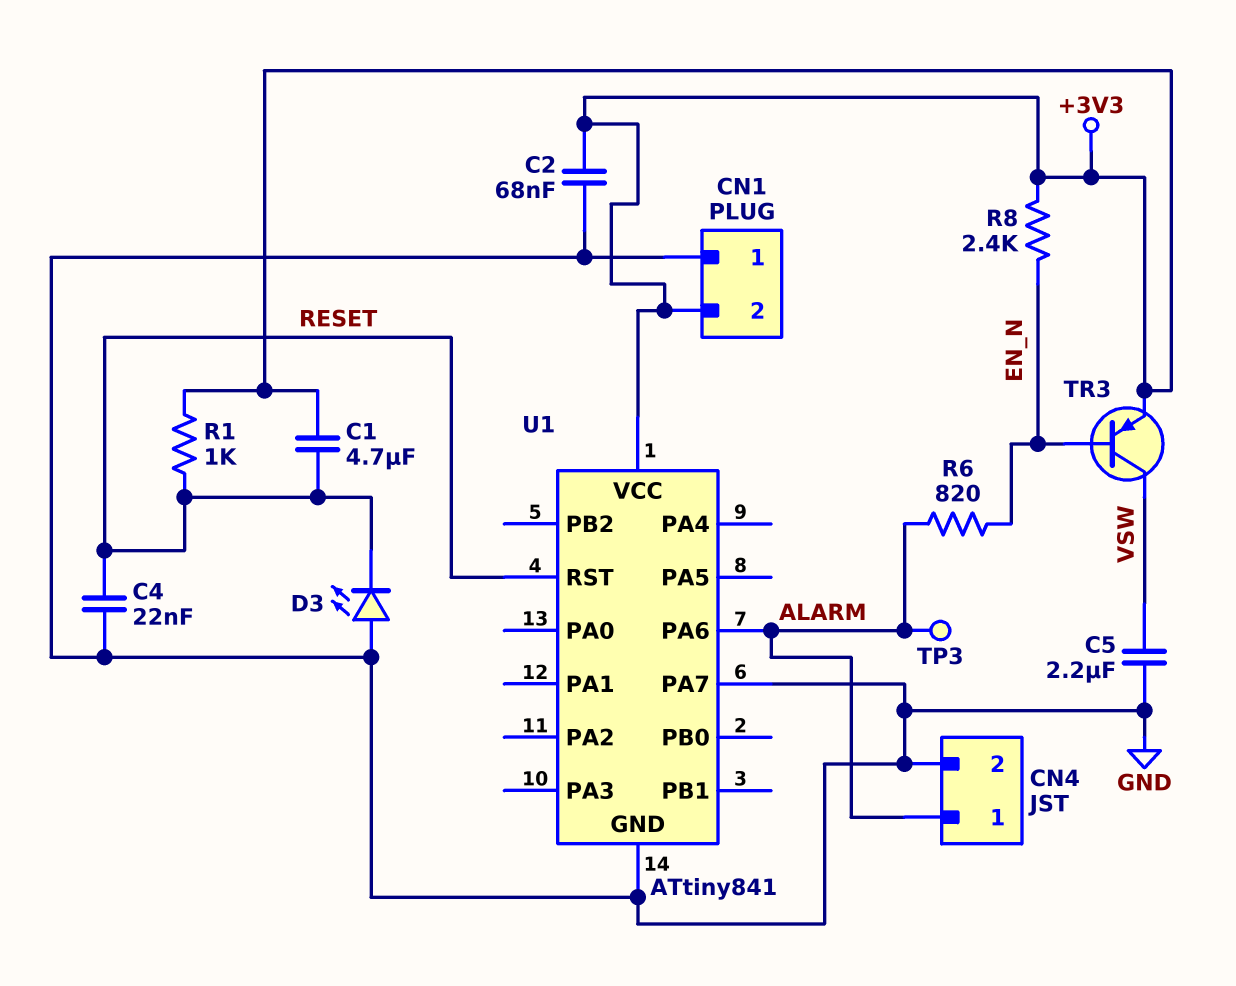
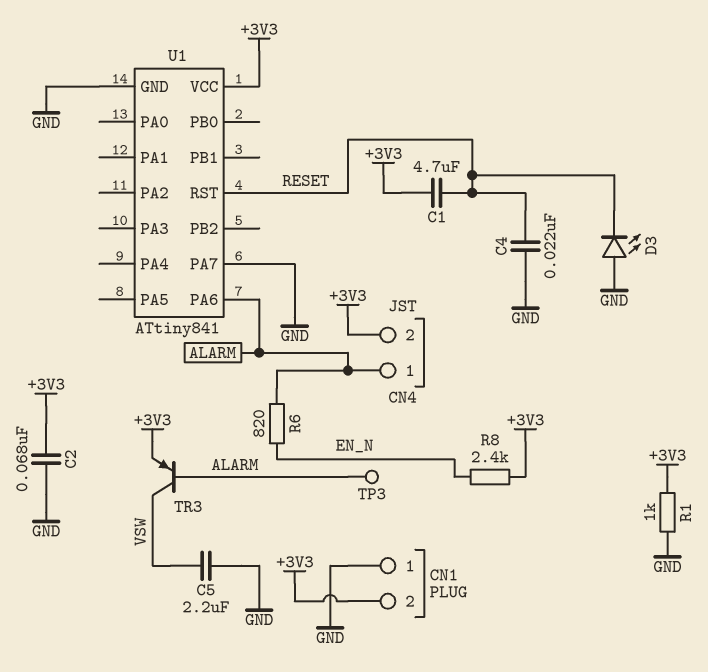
CN4 pin 2: GND -> +3V3
R1: 1k (+3V3, RESET) -> 1k (+3V3, GND)
TR3: PNP (B EN_N, C VSW, E +3V3) -> PNP (B ALARM, C VSW, E +3V3)

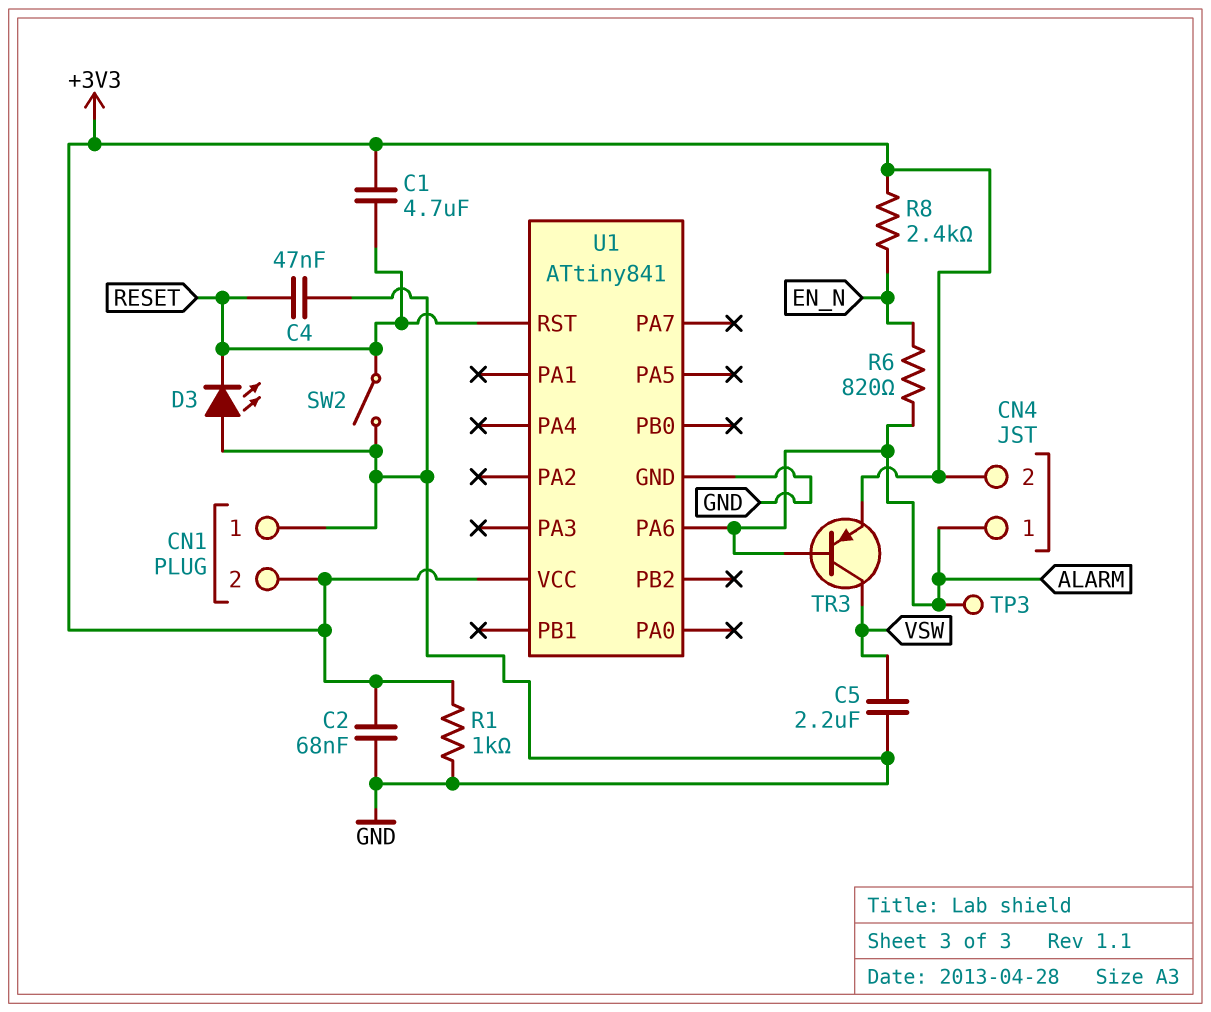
C4: 22nF (GND, RESET) -> 47nF (GND, RESET)
SW2: none -> switch (GND, RESET)
U1 pin PA7: GND -> none

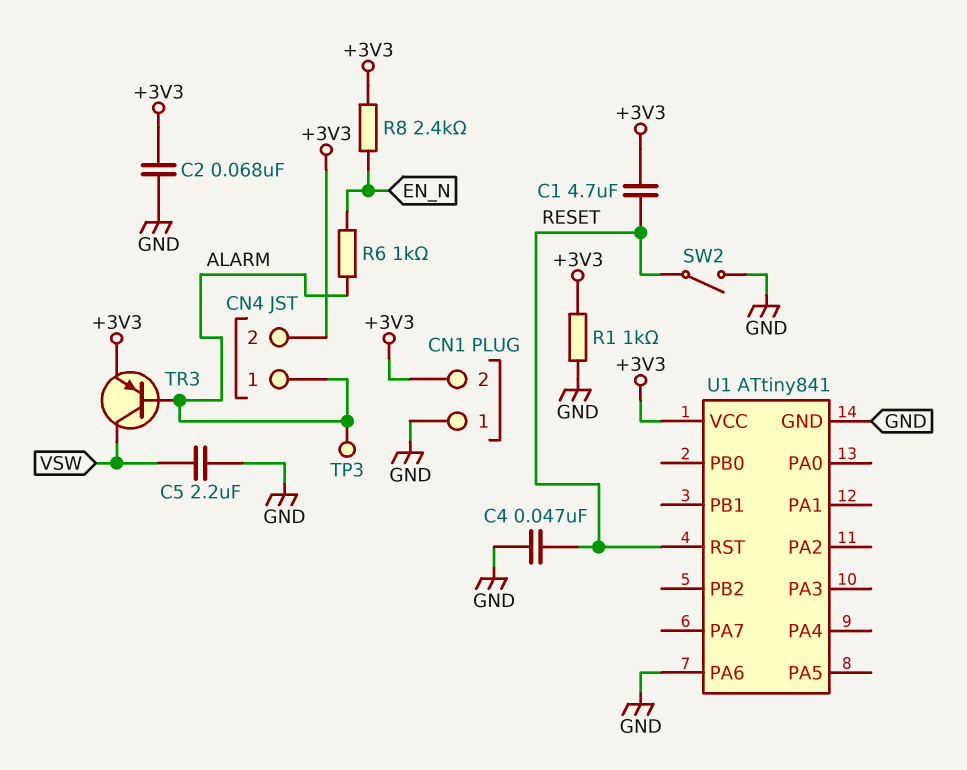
D3: LED (A GND, K RESET) -> none
R6: 820 (ALARM, EN_N) -> 1k (ALARM, EN_N)
U1 pin PA6: ALARM -> GND

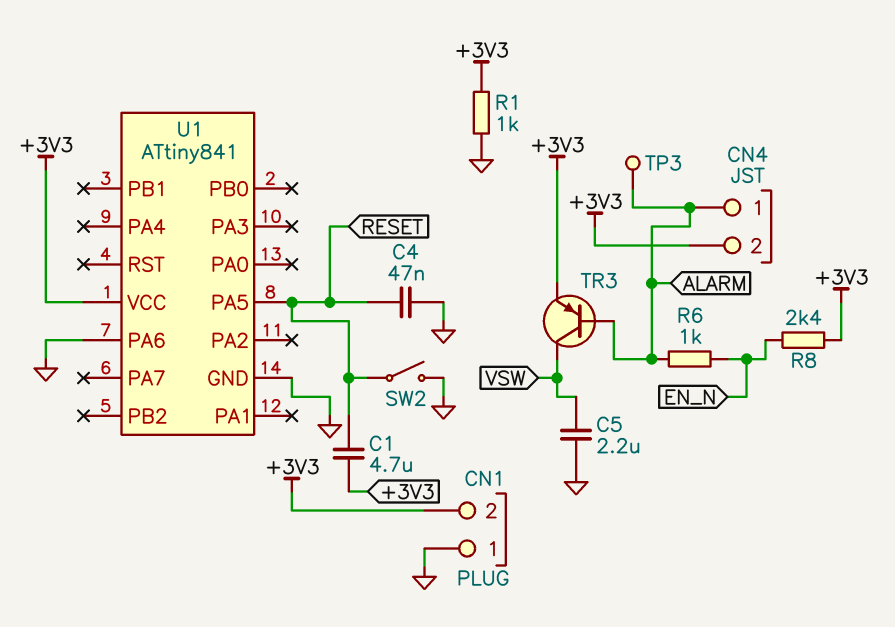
C2: 68nF (+3V3, GND) -> none
U1 pin PA5: none -> RESET
U1 pin RST: RESET -> none

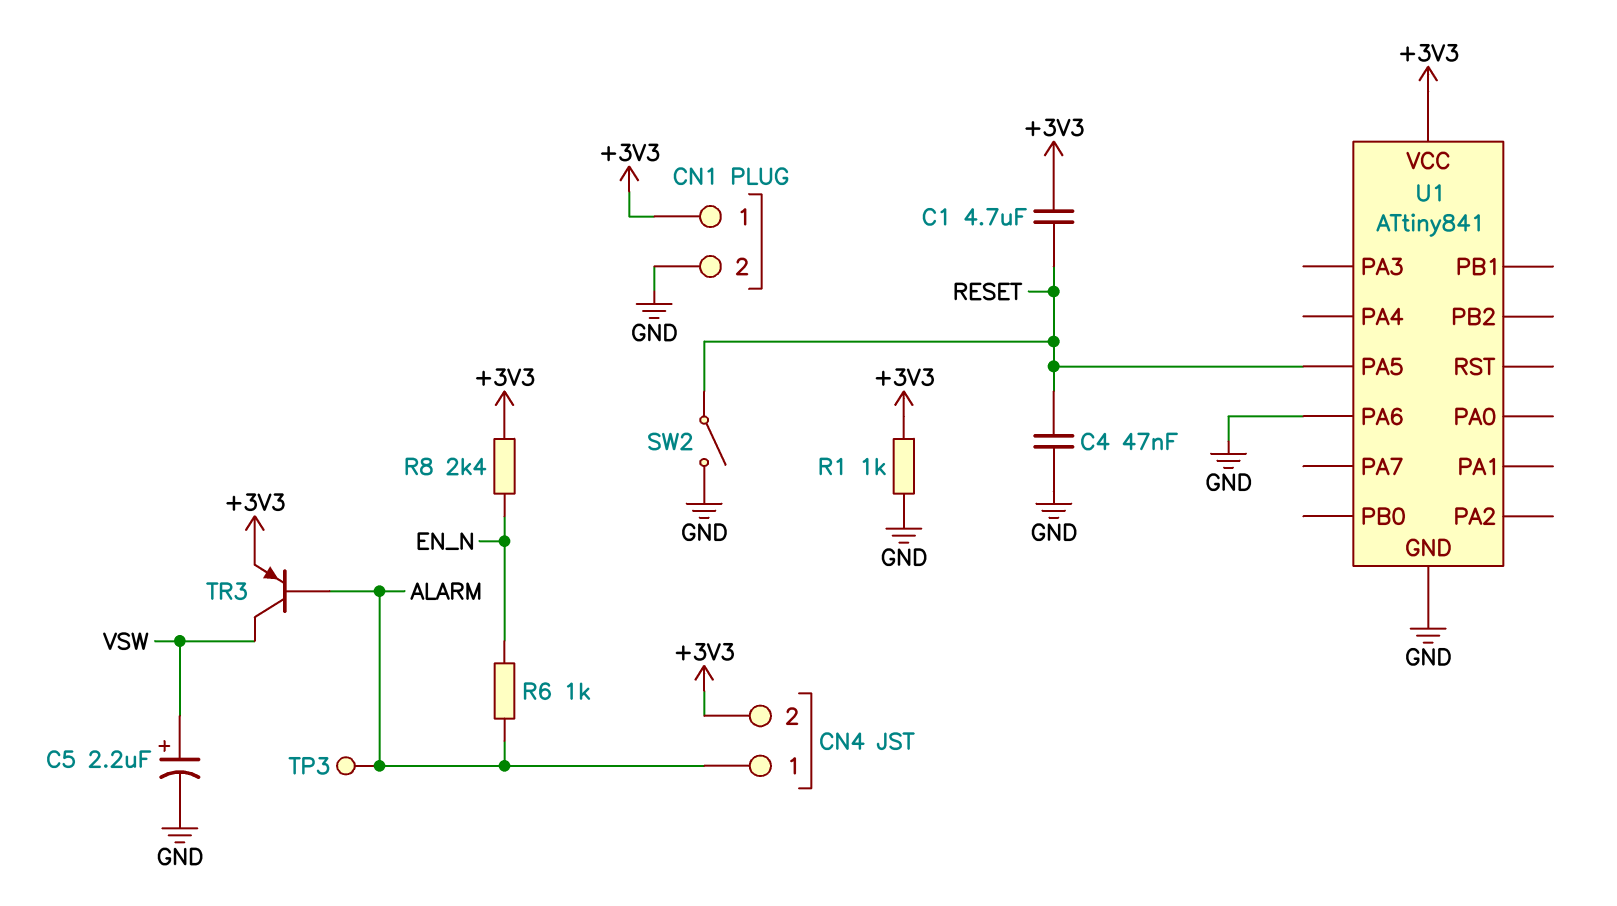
C5: 2.2uF (GND, VSW) -> 2.2uF (plus VSW, minus GND)
CN1 pin 1: GND -> +3V3
CN1 pin 2: +3V3 -> GND

